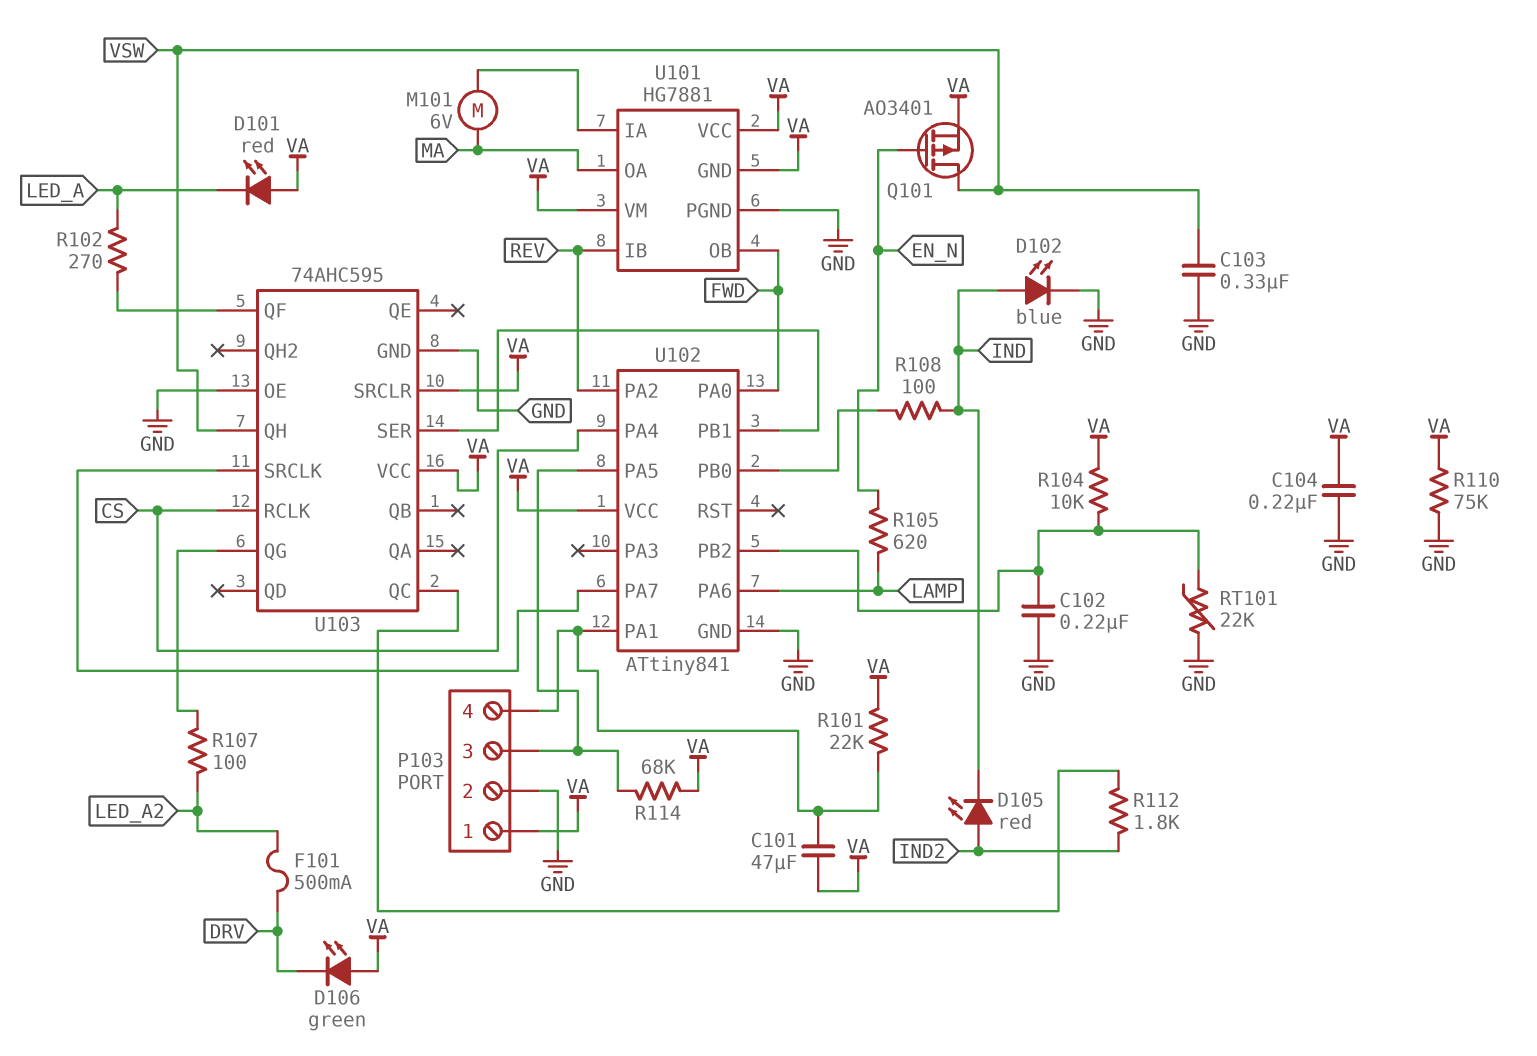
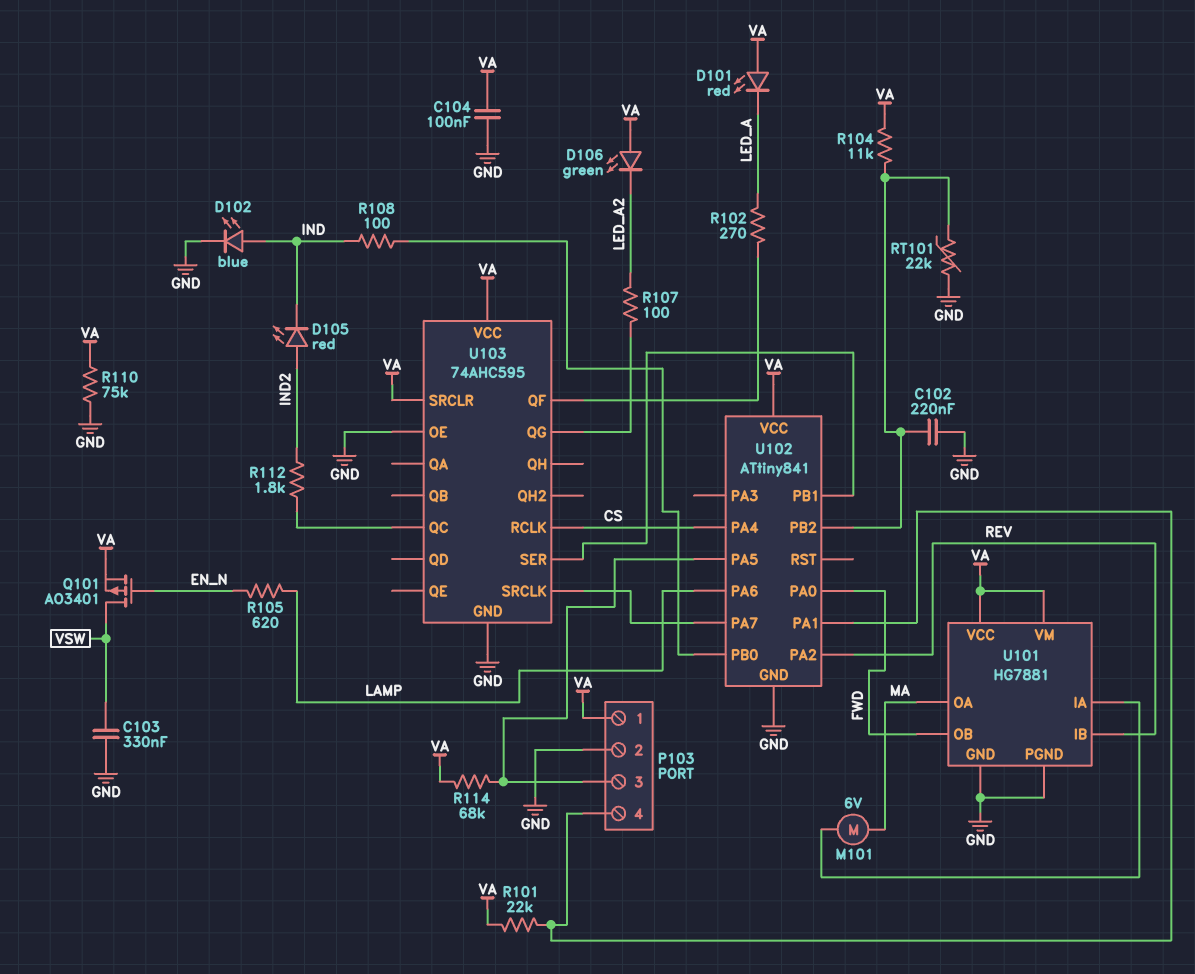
C101: 47uF (P103/4, VA) -> none
C104: 220nF (GND, VA) -> 100nF (GND, VA)
D106: LED green (A VA, K DRV) -> LED green (A VA, K LED_A2)
F101: 500mA (DRV, LED_A2) -> none
R104: 10k (U102/PB2, VA) -> 11k (U102/PB2, VA)
U101 pin GND: VA -> GND
U103 pin QH: VSW -> none

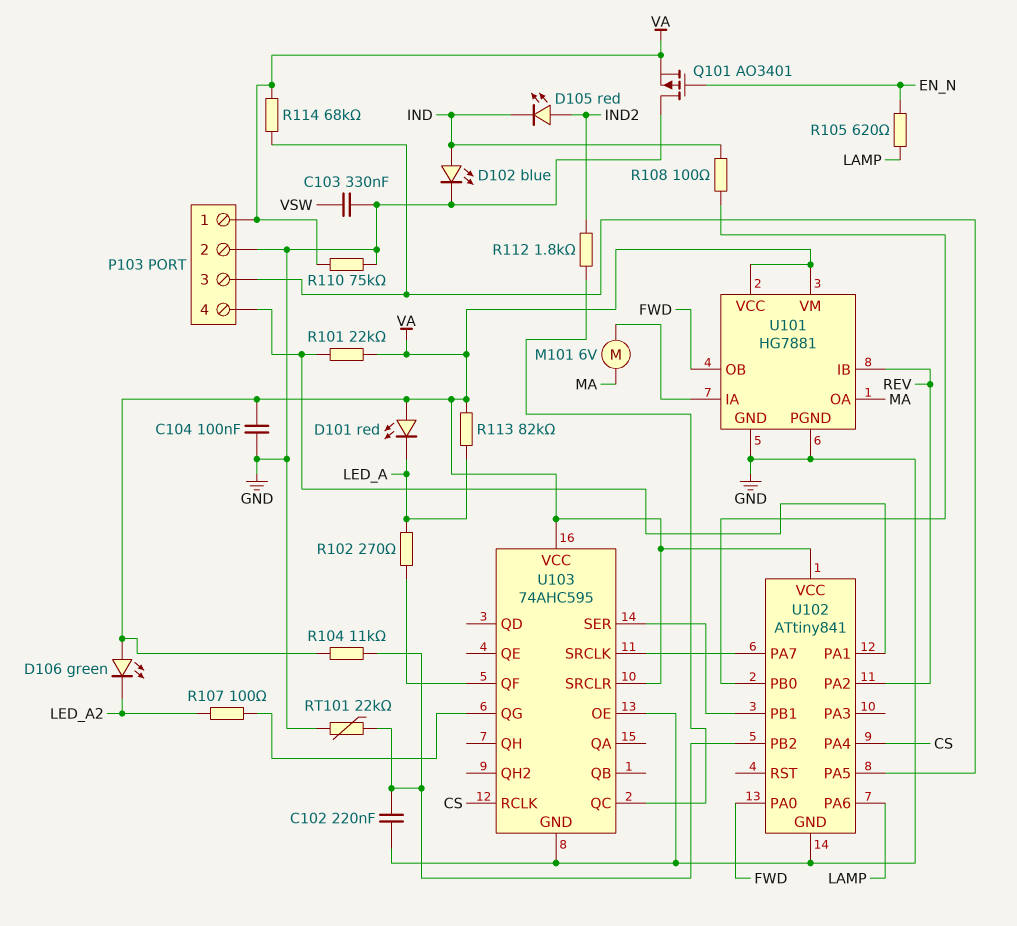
Q101: PMOS AO3401 (G EN_N, D VSW, S VA) -> PMOS AO3401 (G EN_N, D GND, S VA)
R113: none -> 82k (LED_A, VA)

